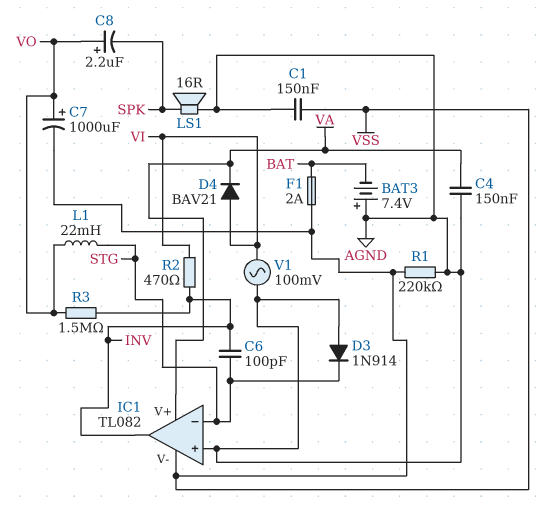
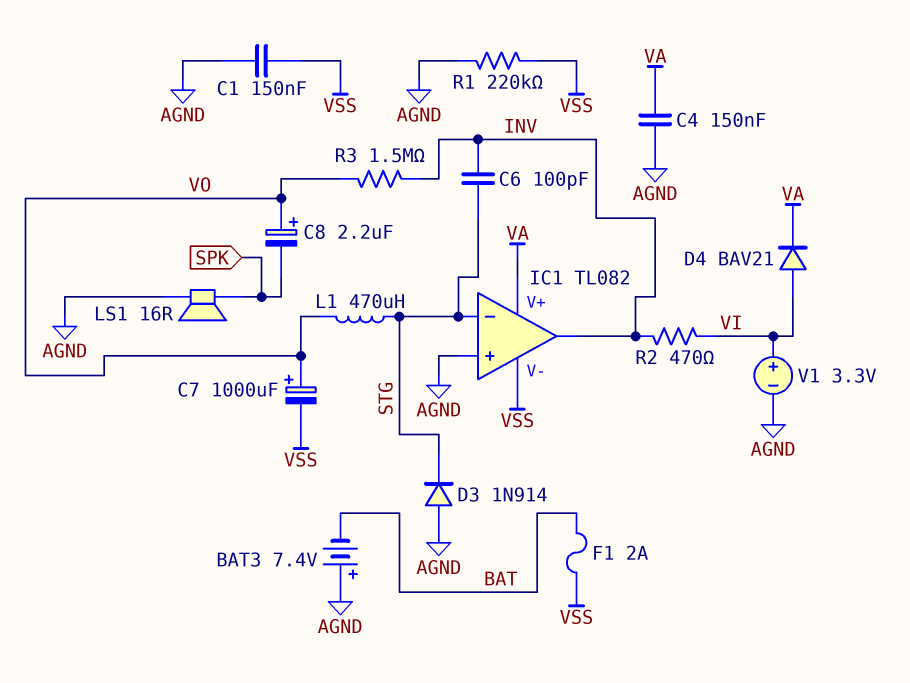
L1: 22mH (STG, VO) -> 470uH (STG, VO)
V1: AC 100mV (AGND, VI) -> 3.3V (plus VI, minus AGND)

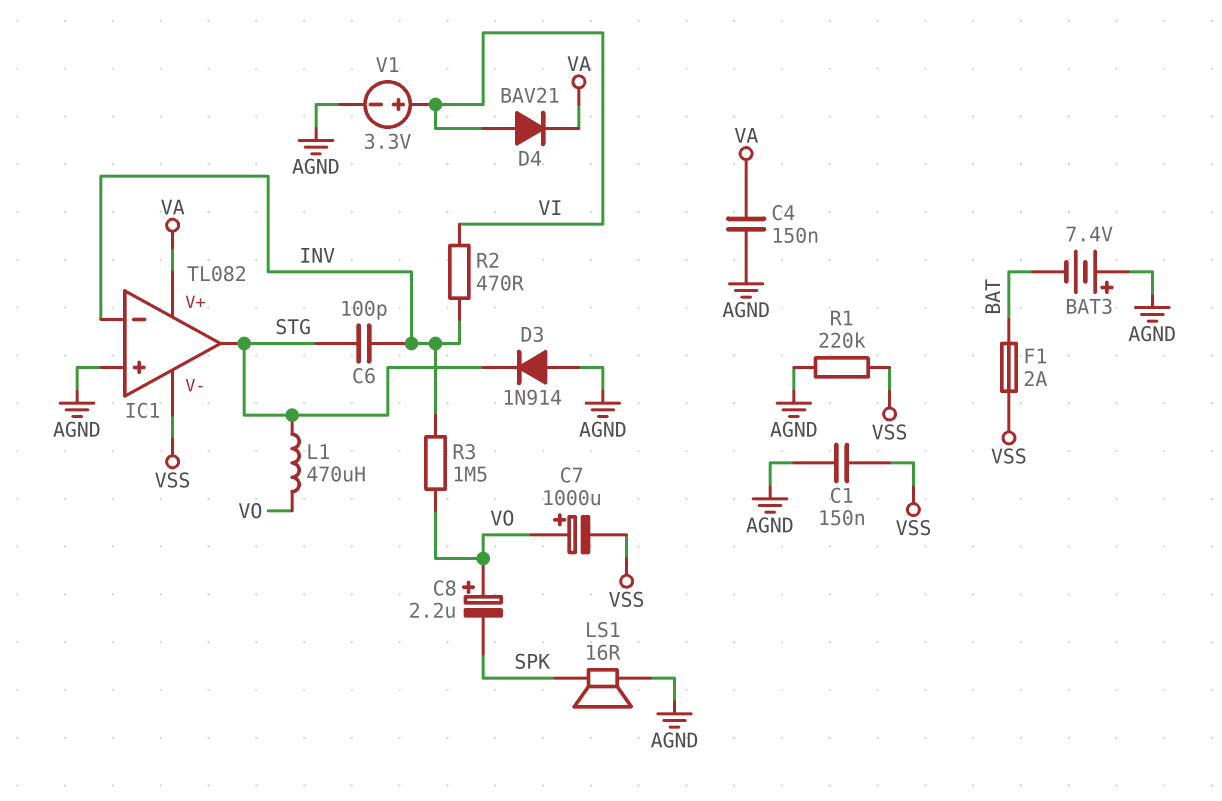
IC1 pin in-: STG -> INV
IC1 pin out: INV -> STG

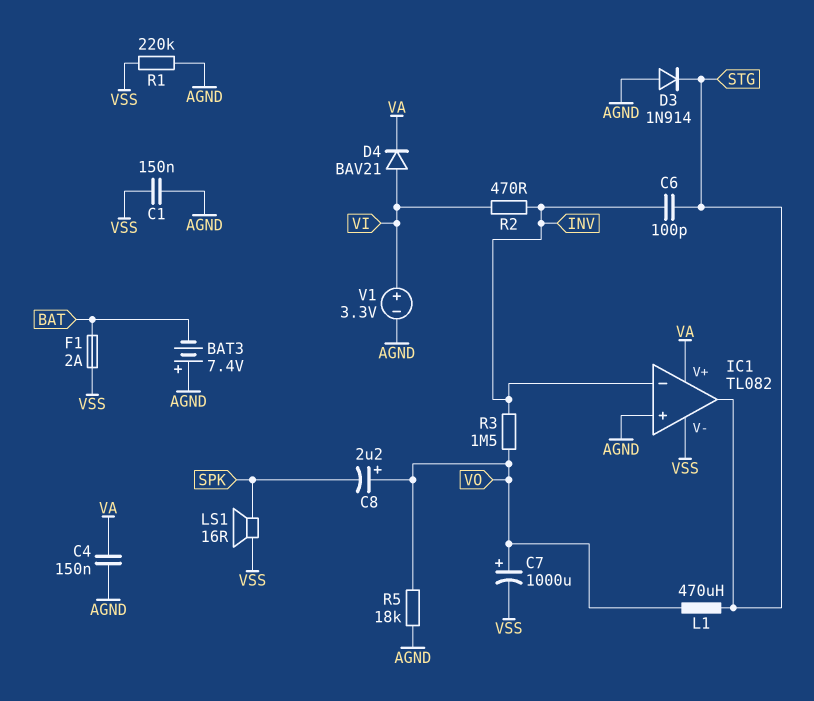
LS1: speaker 16R (AGND, SPK) -> speaker 16R (SPK, VSS)
R5: none -> 18k (AGND, VO)

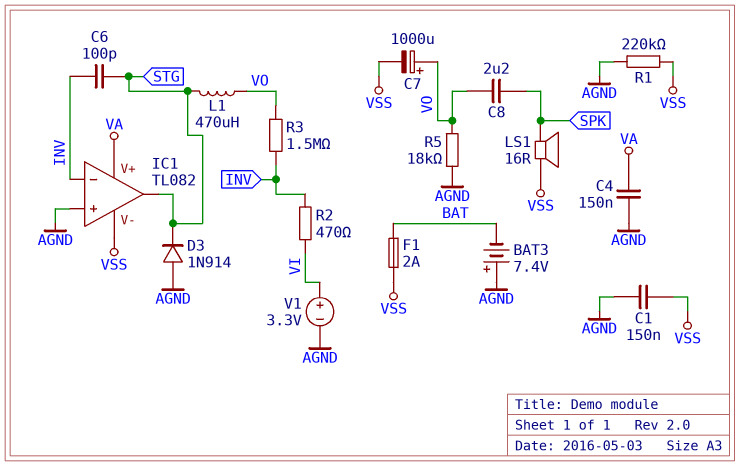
C8: 2.2uF (plus VO, minus SPK) -> 2.2uF (SPK, VO)
D4: diode BAV21 (A VI, K VA) -> none

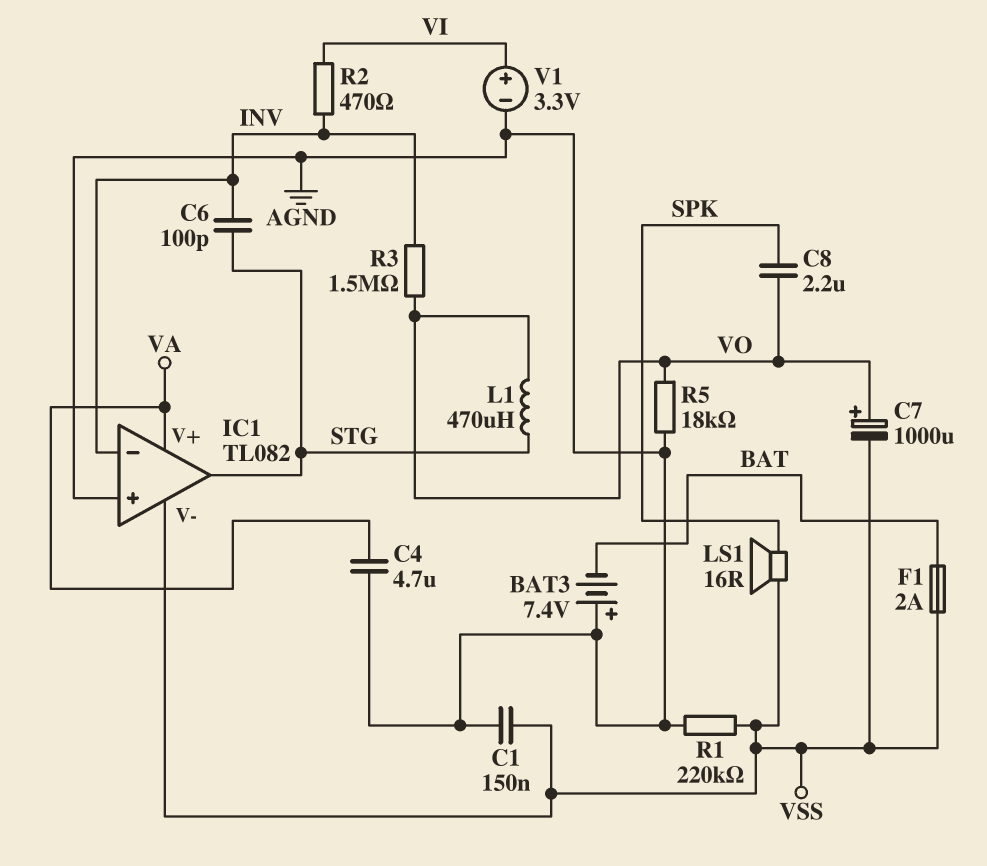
C4: 150nF (AGND, VA) -> 4.7uF (AGND, VA)
D3: diode 1N914 (A AGND, K STG) -> none

